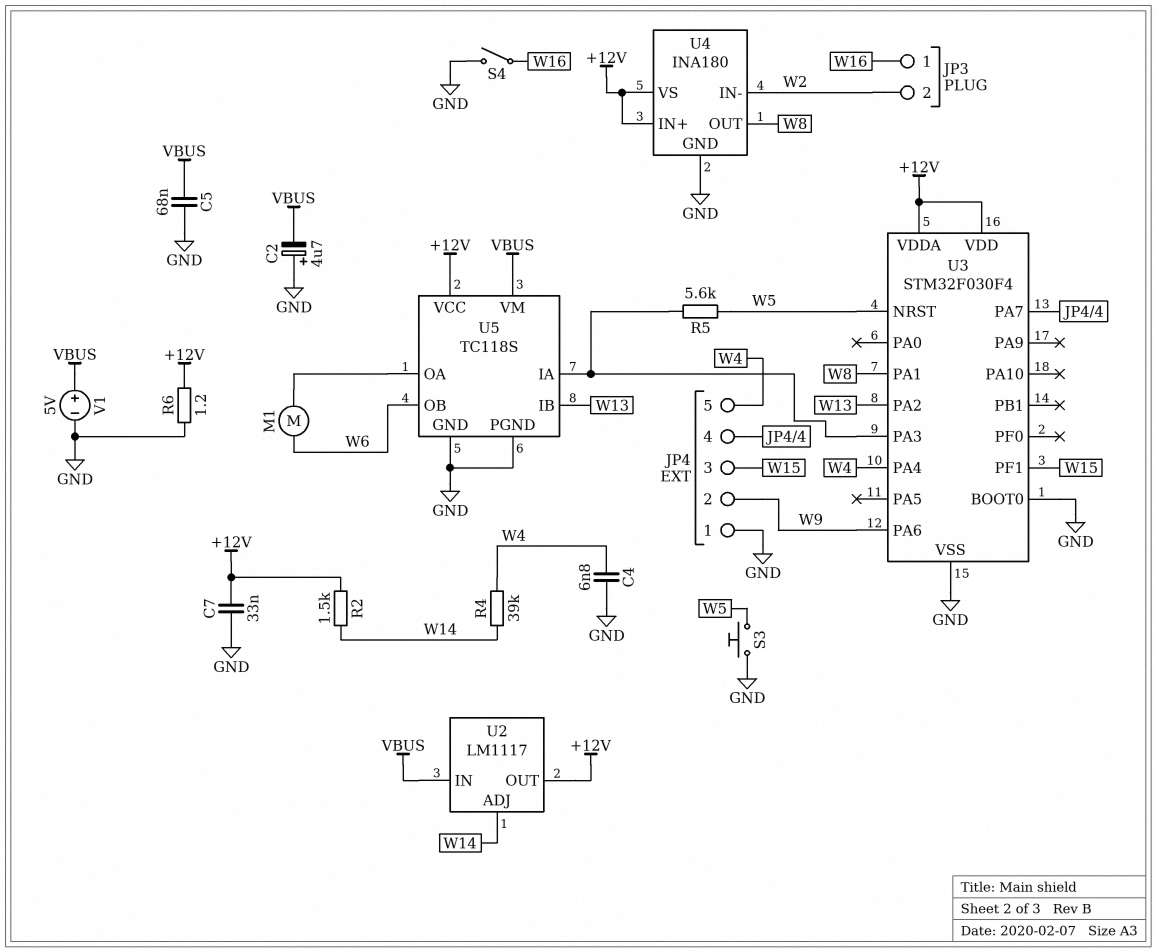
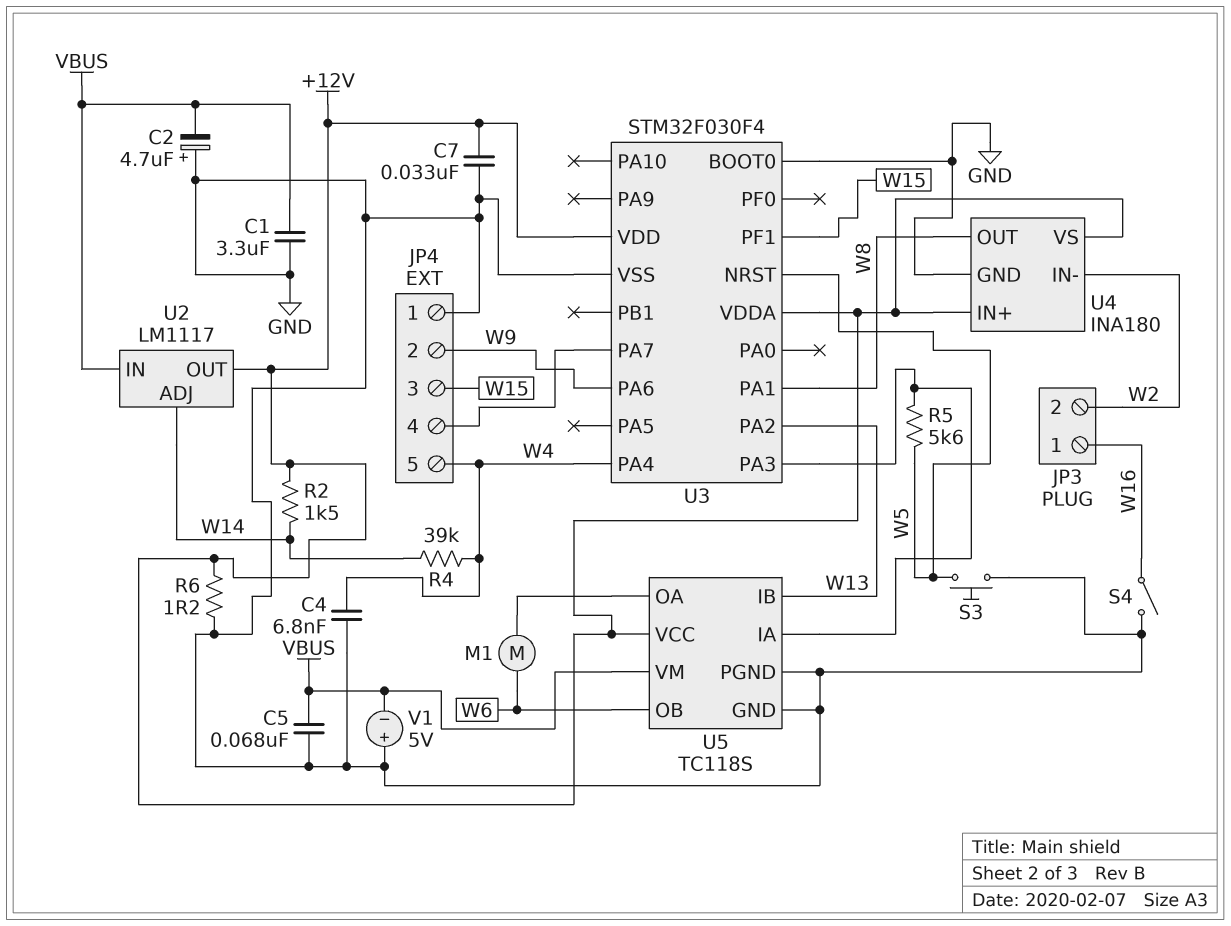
C1: none -> 3.3uF (GND, VBUS)
V1: 5V (plus VBUS, minus GND) -> 5V (plus GND, minus VBUS)

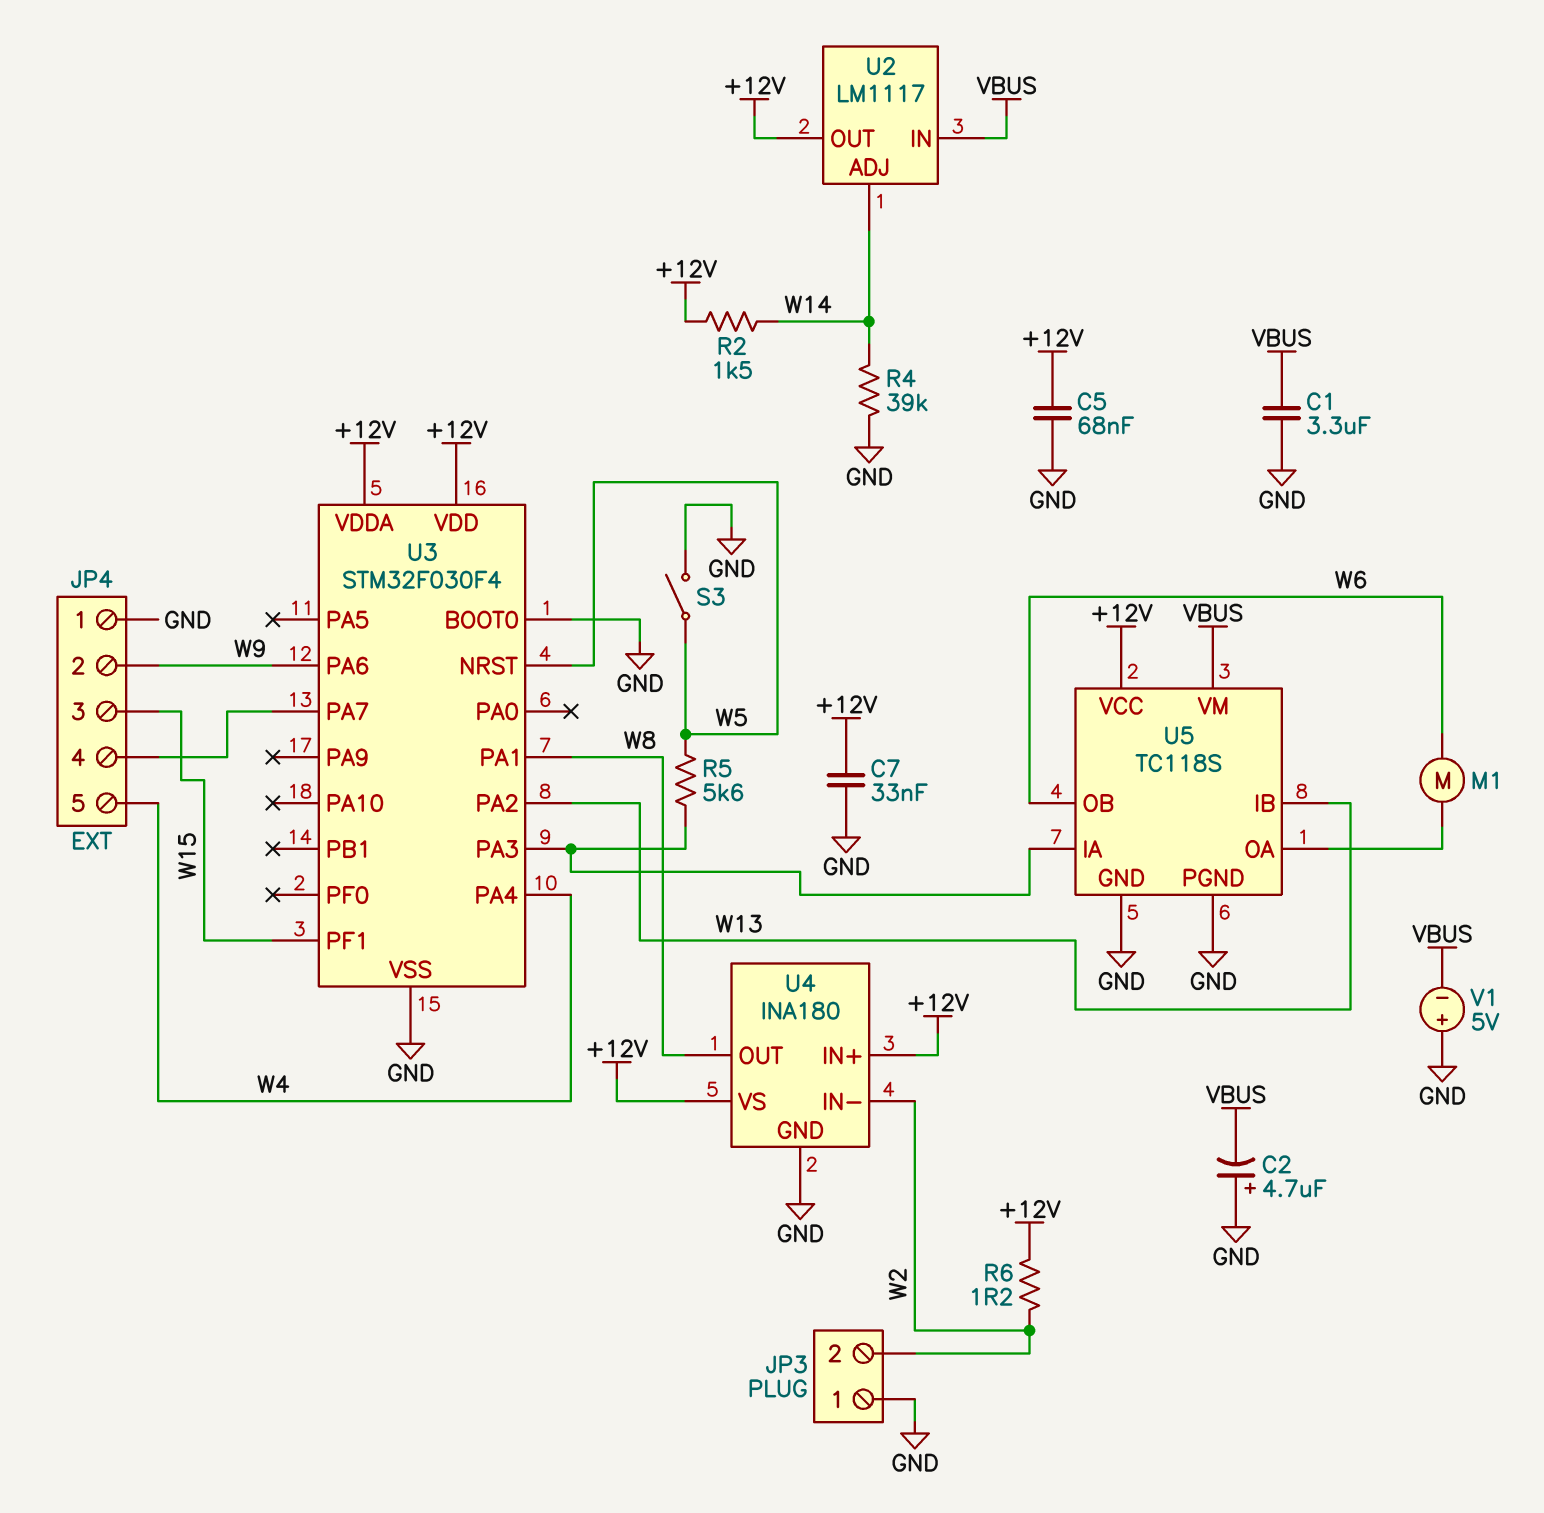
C4: 6.8nF (GND, W4) -> none
C5: 68nF (GND, VBUS) -> 68nF (+12V, GND)
JP3 pin 1: W16 -> GND
R4: 39k (W4, W14) -> 39k (GND, W14)
R6: 1.2 (+12V, GND) -> 1.2 (+12V, W2)
S3: button (GND, W5) -> switch (GND, W5)
S4: switch (GND, W16) -> none

